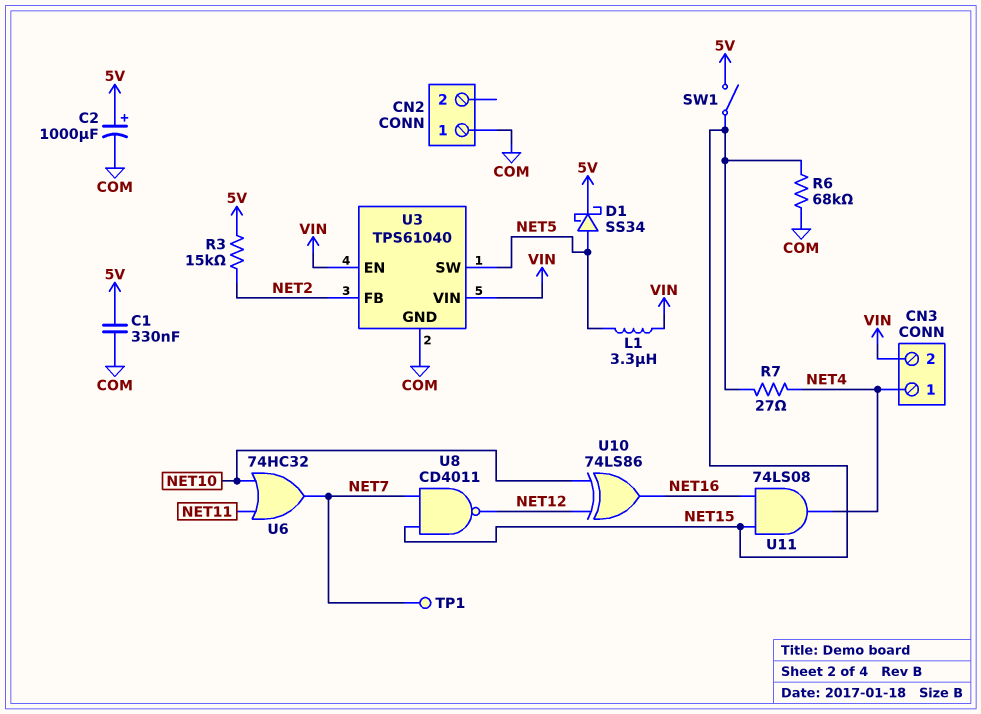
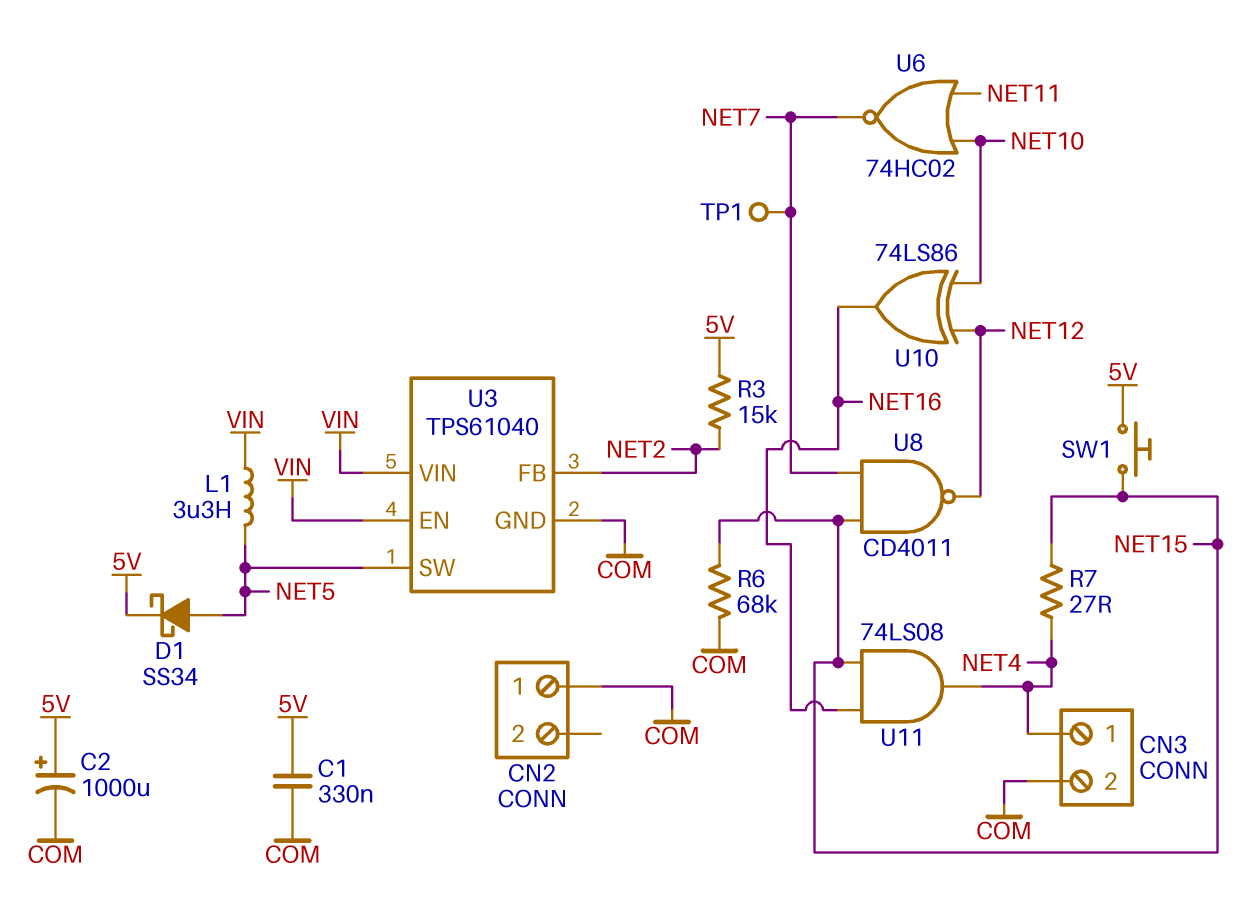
CN3 pin 2: VIN -> COM
SW1: switch (5V, NET15) -> button (5V, NET15)
U6: OR 74HC32 (in NET10, in NET11, out NET7) -> NOR 74HC02 (in NET10, in NET11, out NET7)

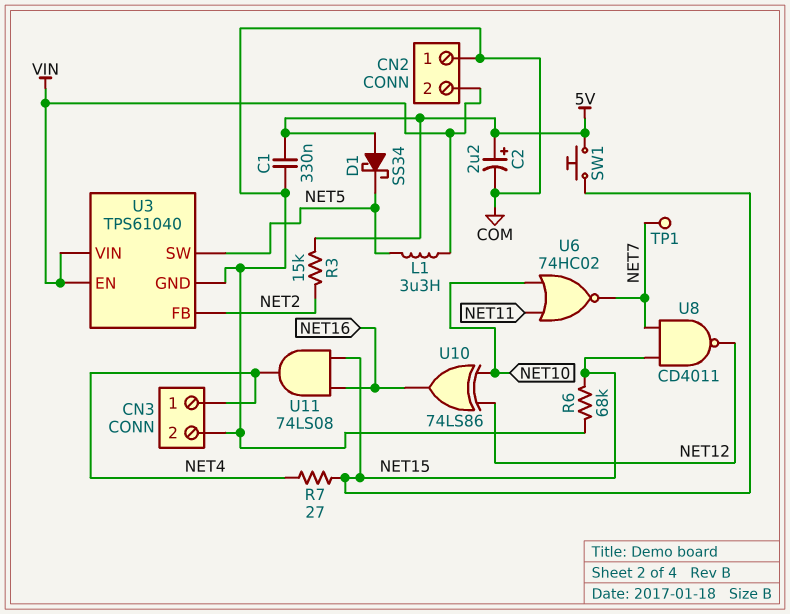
C2: 1000uF (plus 5V, minus COM) -> 2.2uF (plus 5V, minus COM)
CN2 pin 2: none -> VIN
D1: schottky SS34 (A NET5, K 5V) -> schottky SS34 (A 5V, K NET5)

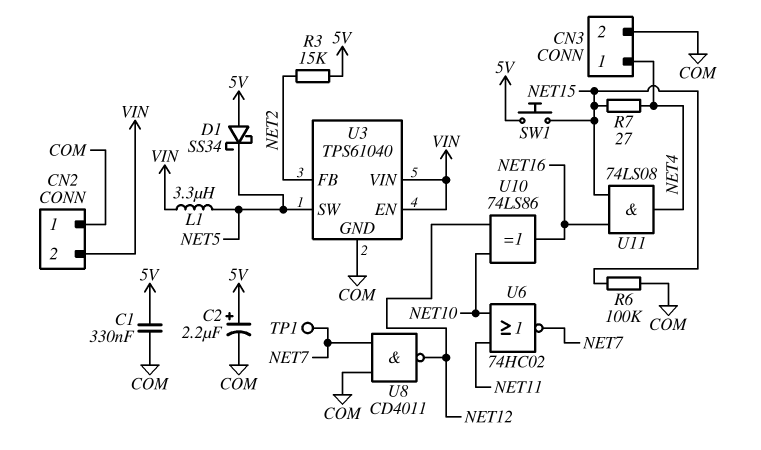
R6: 68k (COM, NET15) -> 100k (COM, NET15)
U8: NAND CD4011 (in NET7, in NET15, out NET12) -> NAND CD4011 (in COM, in NET7, out NET12)

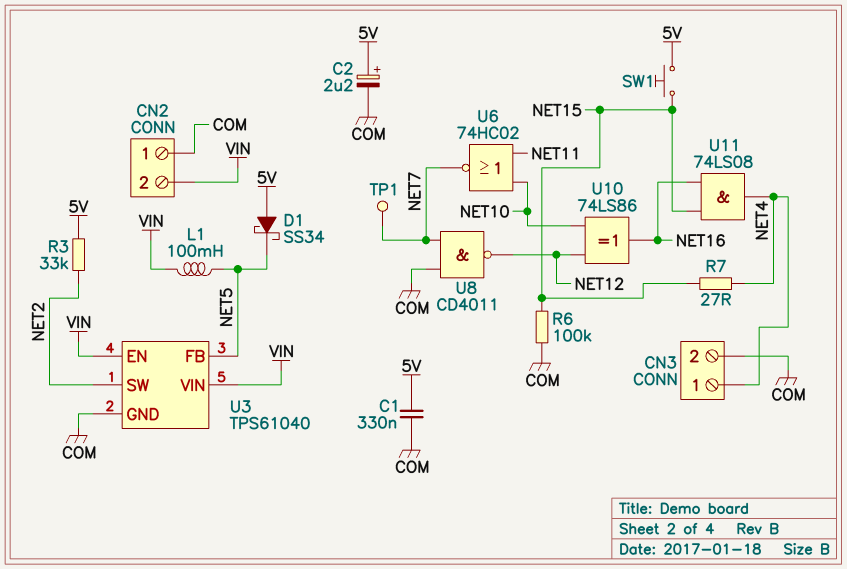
L1: 3.3uH (NET5, VIN) -> 100mH (NET5, VIN)
R3: 15k (5V, NET2) -> 33k (5V, NET2)
U3 pin FB: NET2 -> NET5
U3 pin SW: NET5 -> NET2

